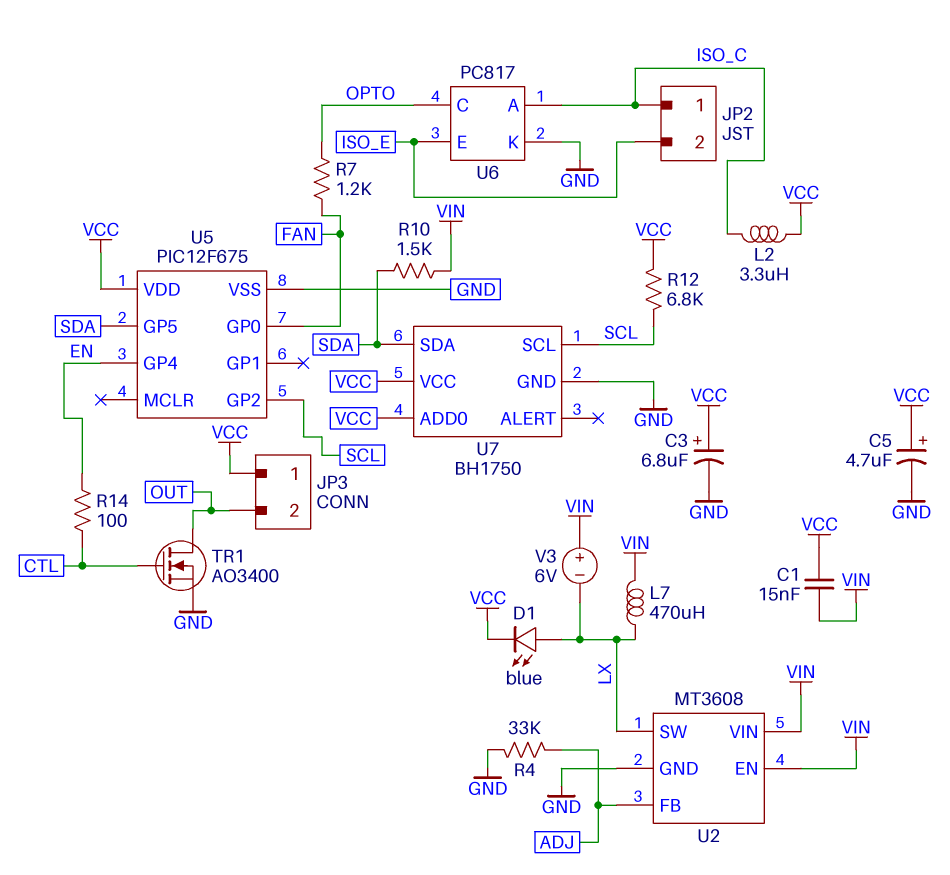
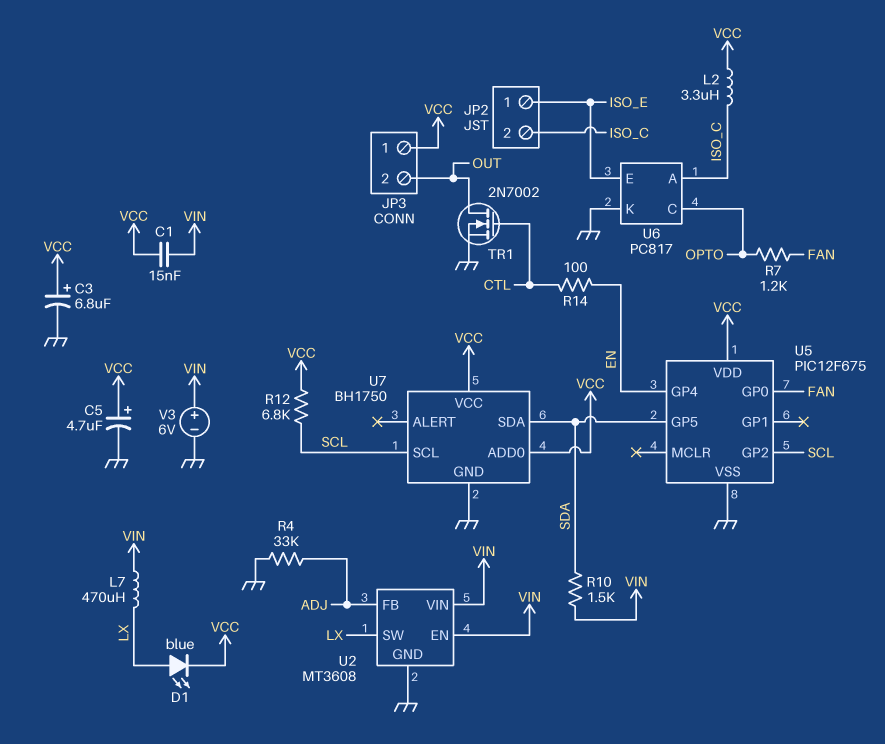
JP2 pin 1: ISO_C -> ISO_E
JP2 pin 2: ISO_E -> ISO_C
TR1: NMOS AO3400 (G CTL, D OUT, S GND) -> NMOS 2N7002 (G CTL, D OUT, S GND)
V3: 6V (plus VIN, minus LX) -> 6V (plus VIN, minus GND)

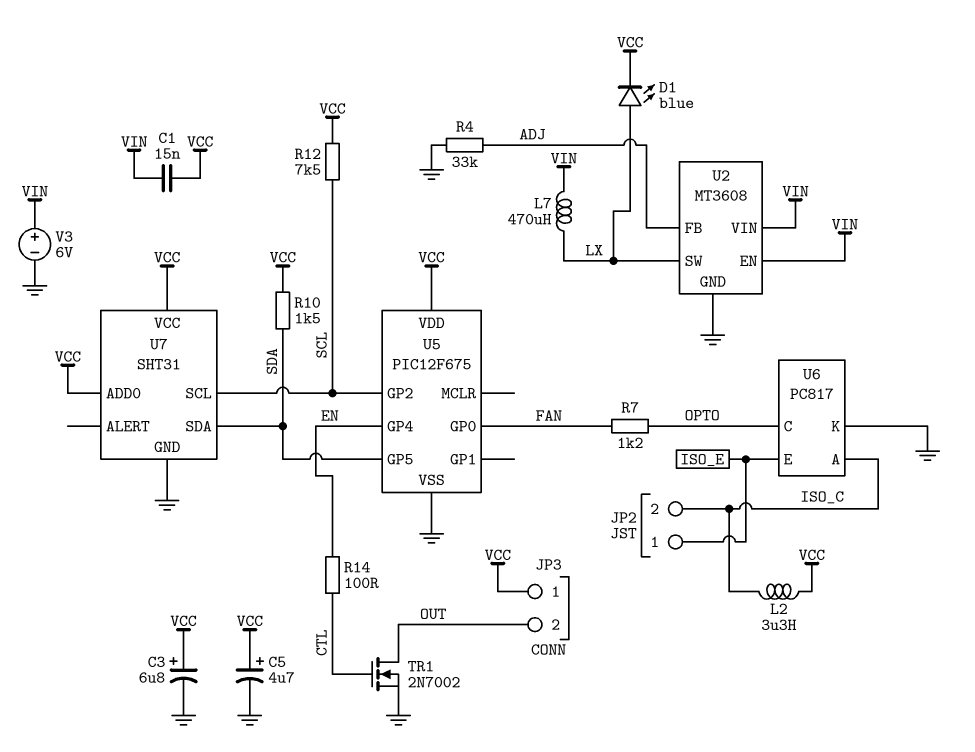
R10: 1.5k (SDA, VIN) -> 1.5k (SDA, VCC)
R12: 6.8k (SCL, VCC) -> 7.5k (SCL, VCC)
U7: BH1750 -> SHT31

